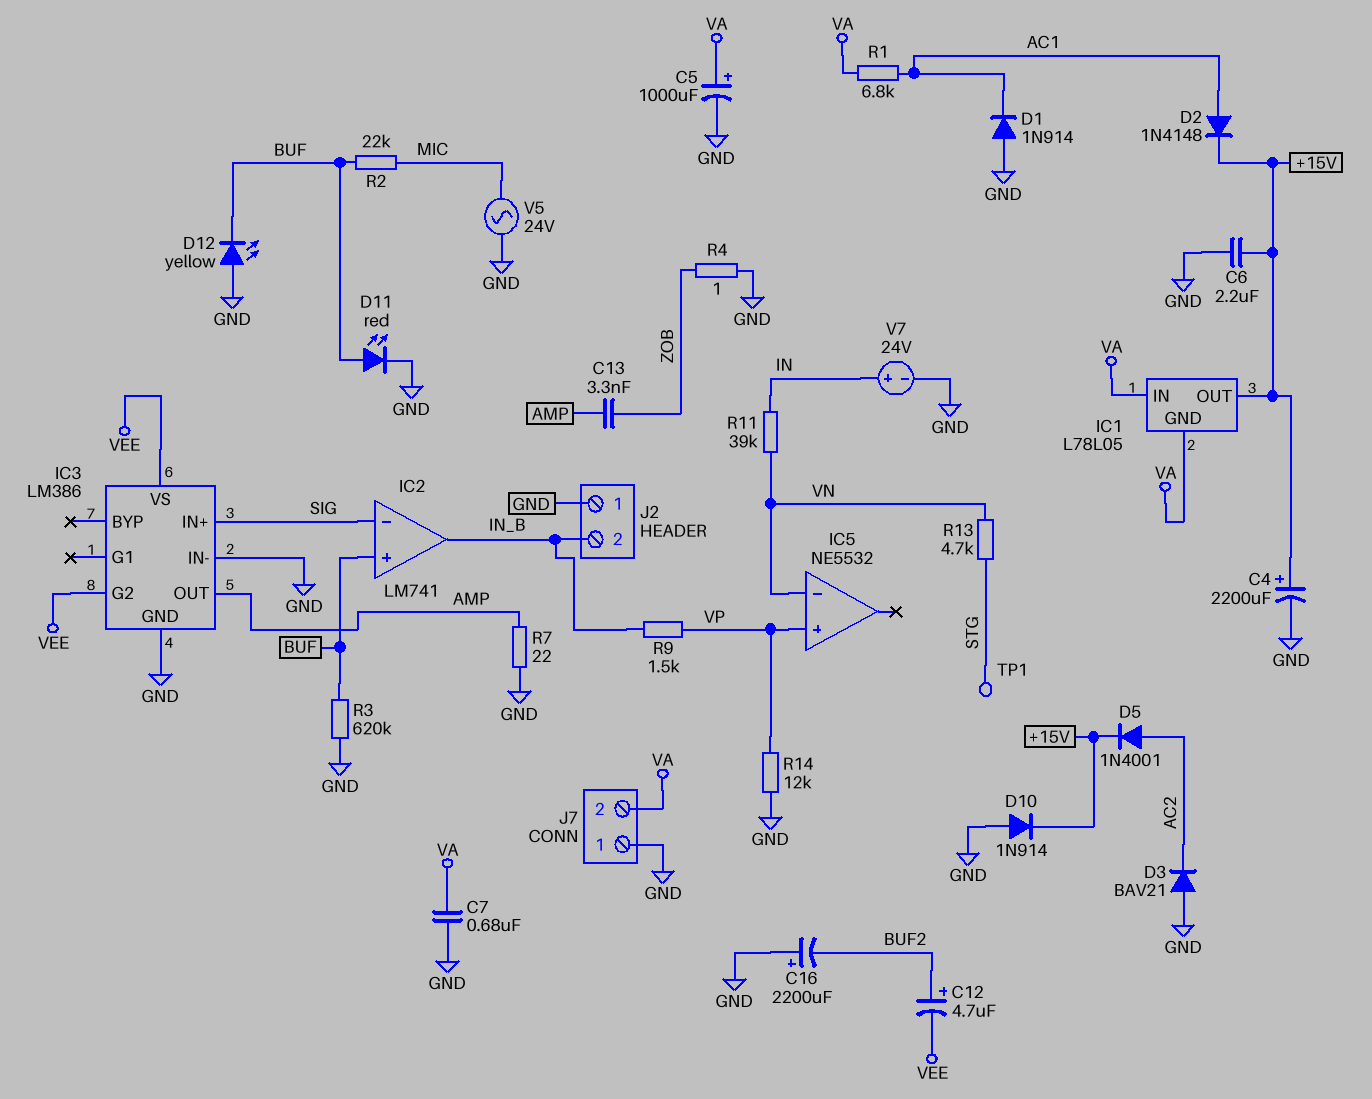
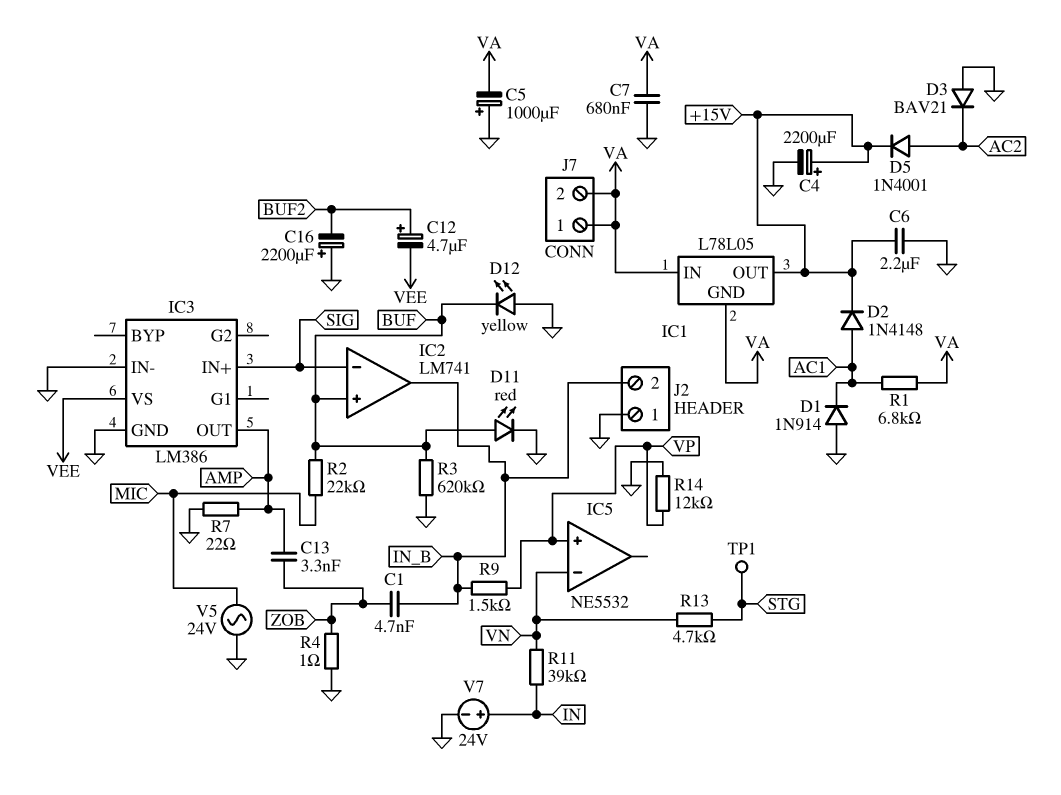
C1: none -> 4.7nF (IN_B, ZOB)
C5: 1000uF (plus VA, minus GND) -> 1000uF (plus GND, minus VA)
D10: diode 1N914 (A GND, K +15V) -> none
IC3 pin G2: VEE -> none
J7 pin 1: GND -> VA

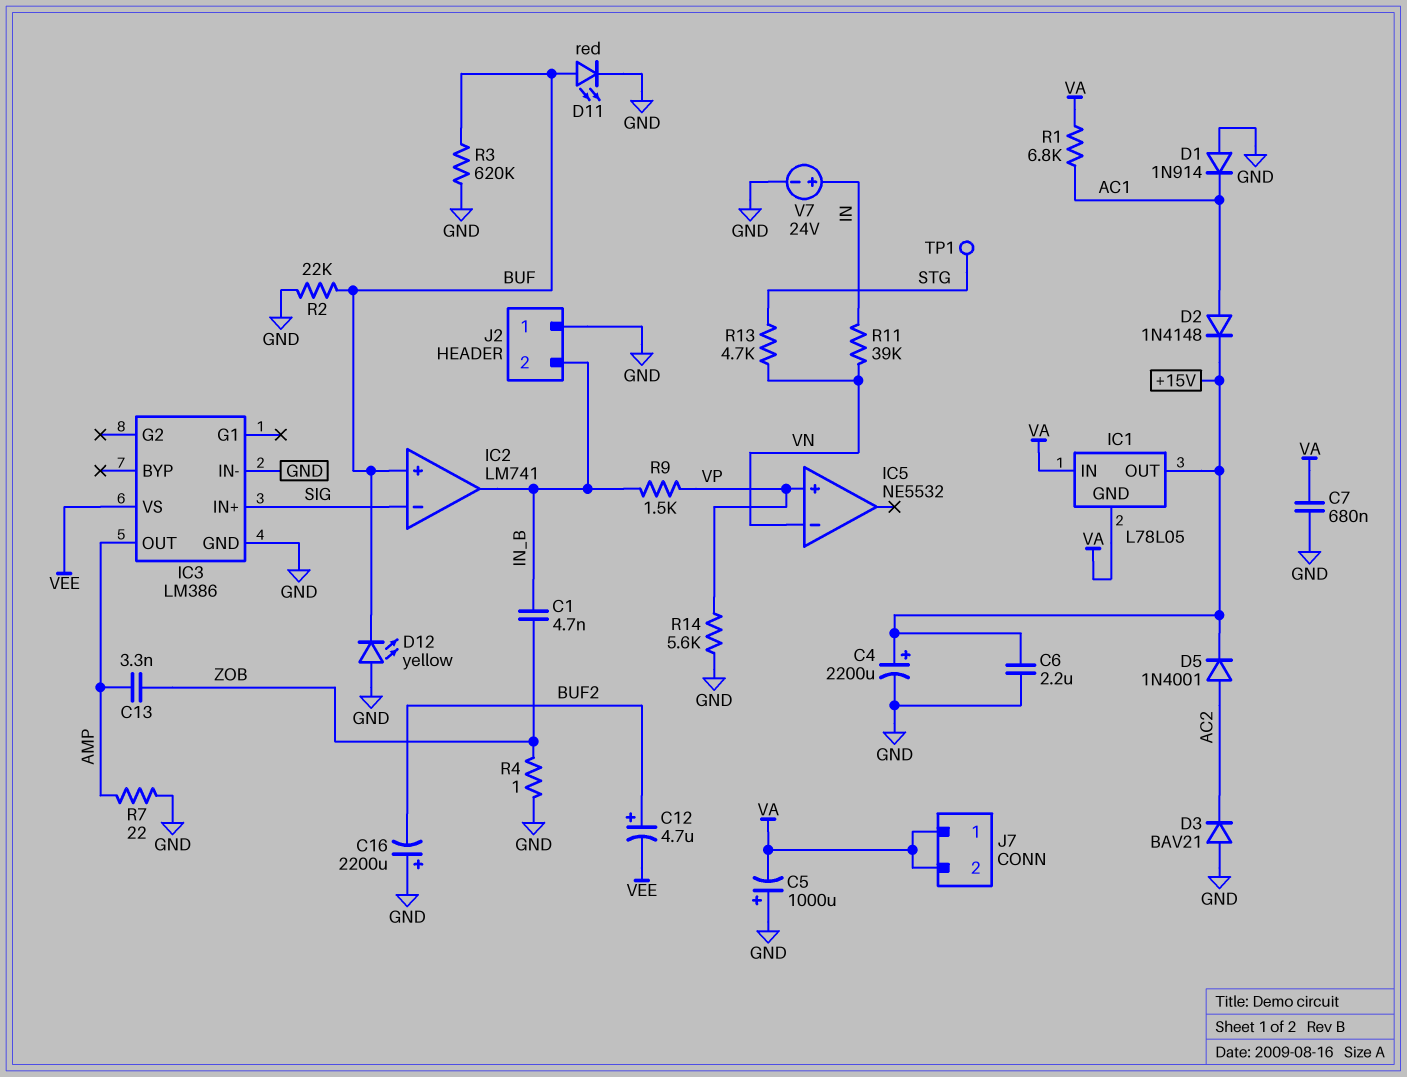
R2: 22k (BUF, MIC) -> 22k (BUF, GND)
R14: 12k (GND, VP) -> 5.6k (GND, VP)
V5: AC 24V (GND, MIC) -> none

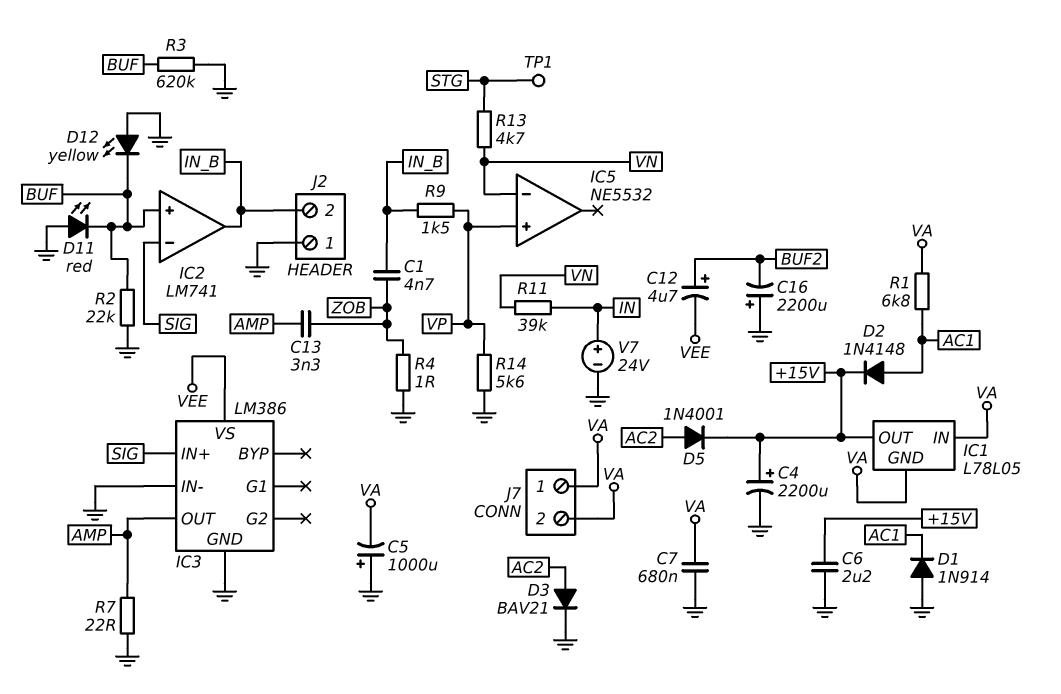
D3: diode BAV21 (A GND, K AC2) -> diode BAV21 (A AC2, K GND)
D11: LED red (A BUF, K GND) -> LED red (A GND, K BUF)

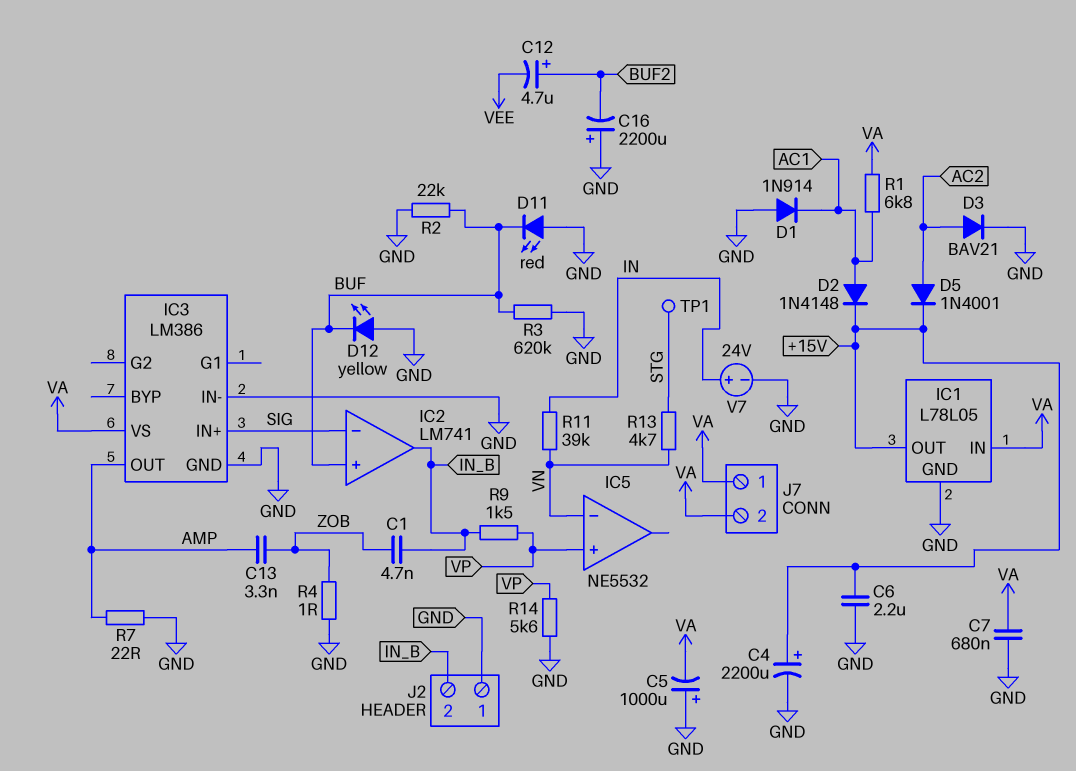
IC1 pin GND: VA -> GND
IC3 pin VS: VEE -> VA

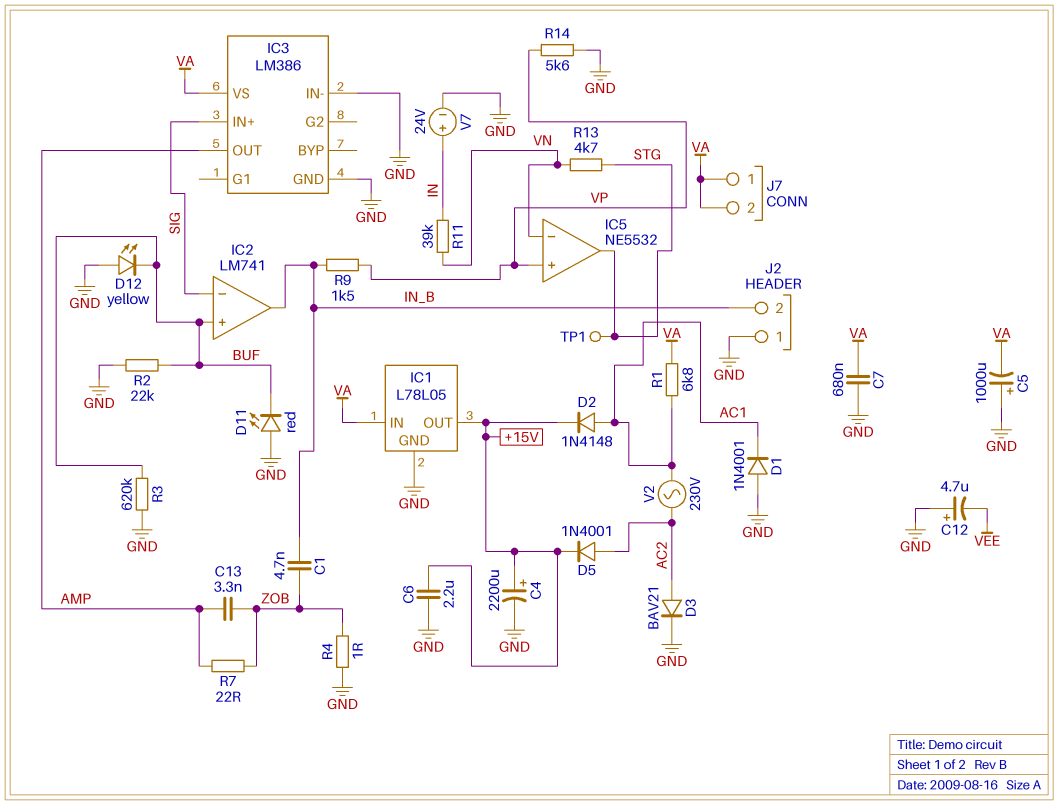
C12: 4.7uF (plus BUF2, minus VEE) -> 4.7uF (plus GND, minus VEE)
C16: 2200uF (plus GND, minus BUF2) -> none
D1: diode 1N914 (A GND, K AC1) -> diode 1N4001 (A GND, K AC1)
IC5 pin out: none -> STG
R7: 22 (AMP, GND) -> 22 (AMP, ZOB)
V2: none -> AC 230V (AC1, AC2)

